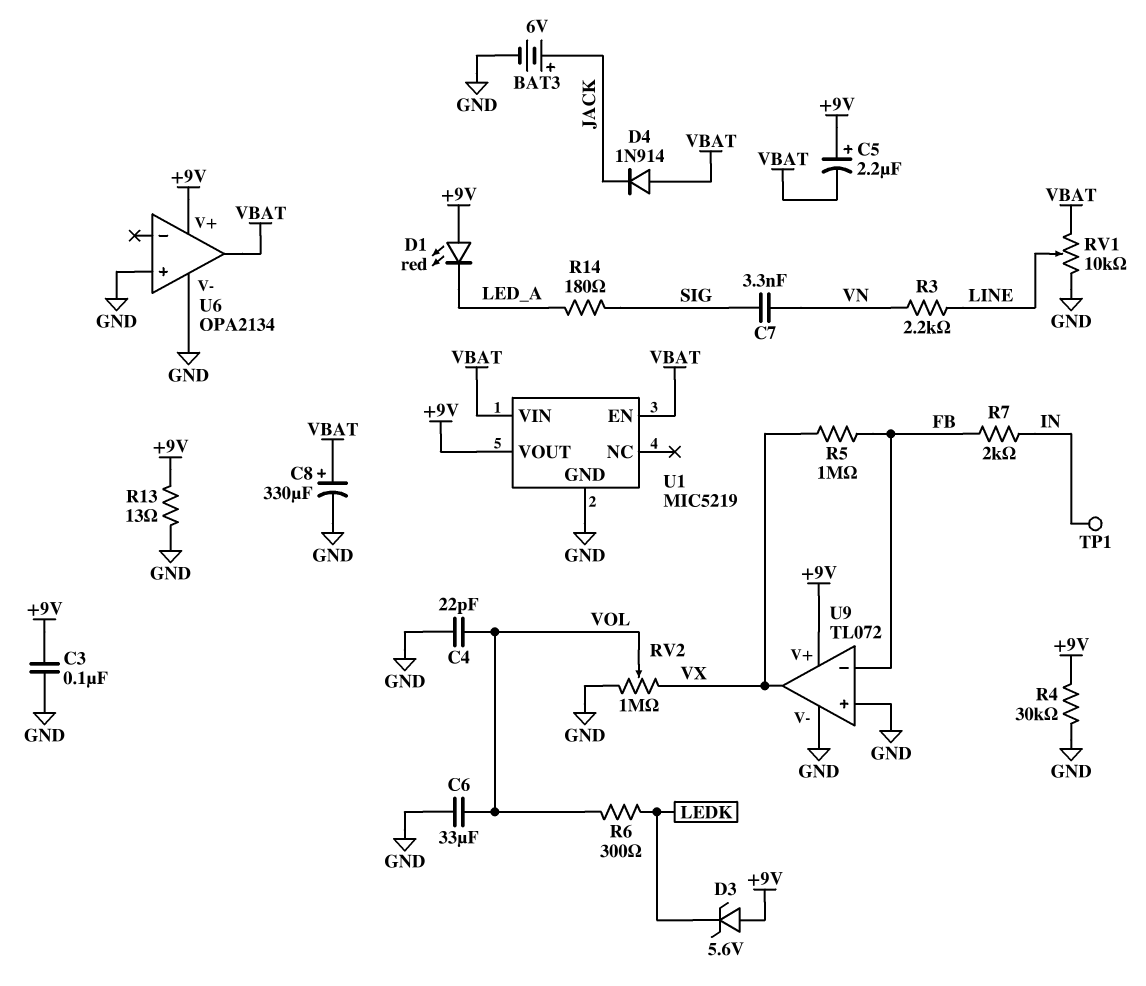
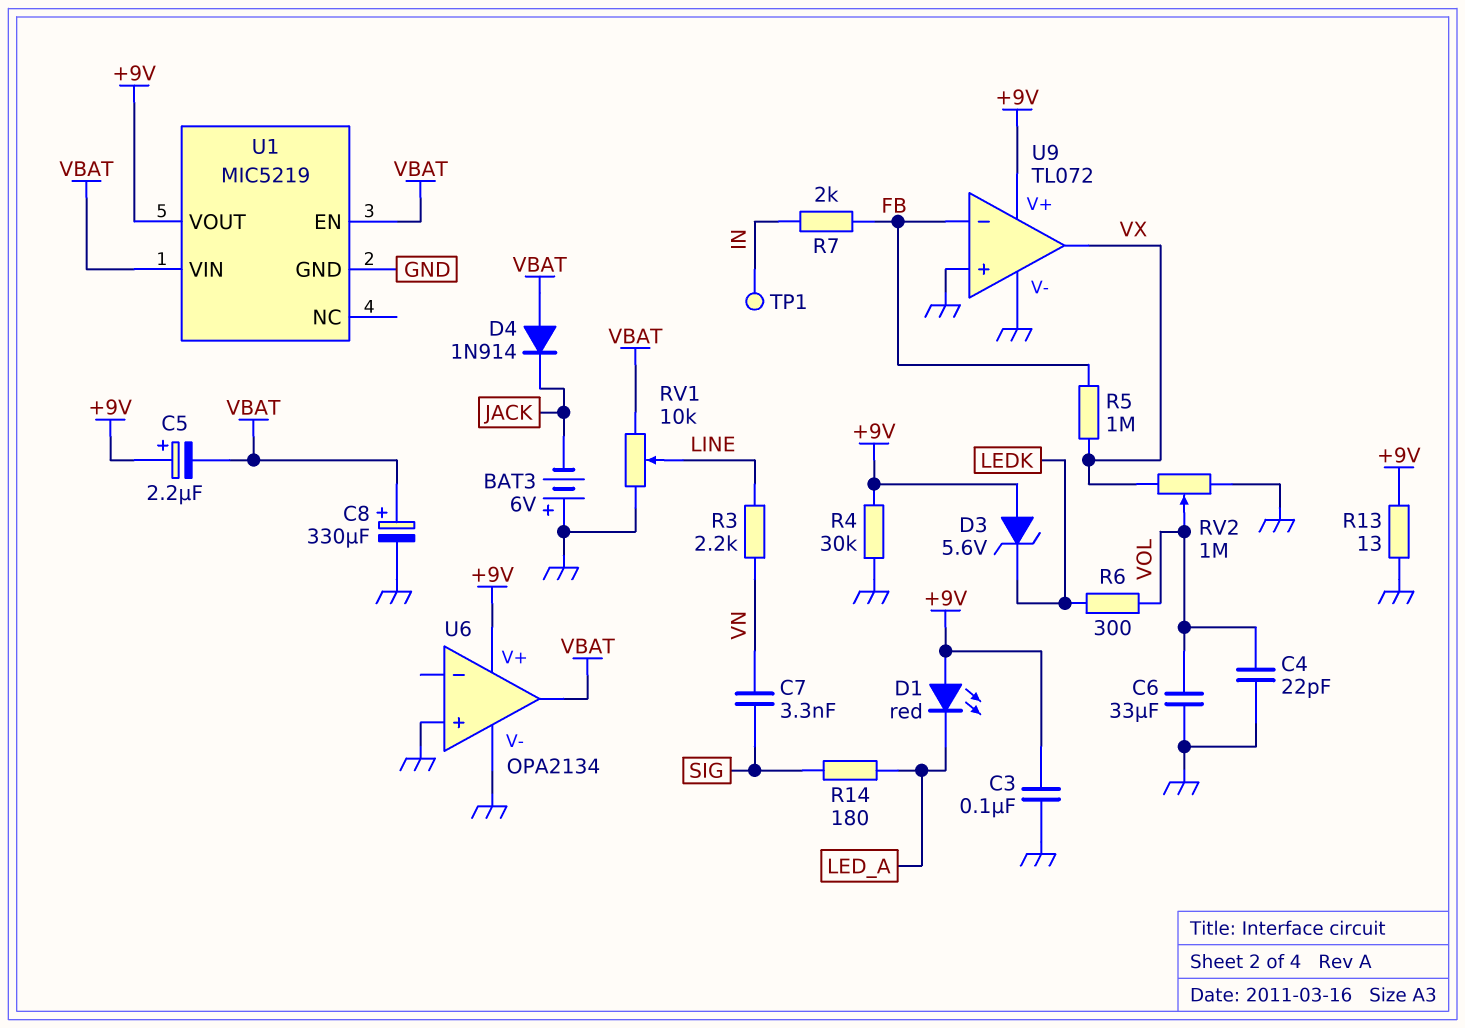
BAT3: 6V (plus JACK, minus GND) -> 6V (plus GND, minus JACK)

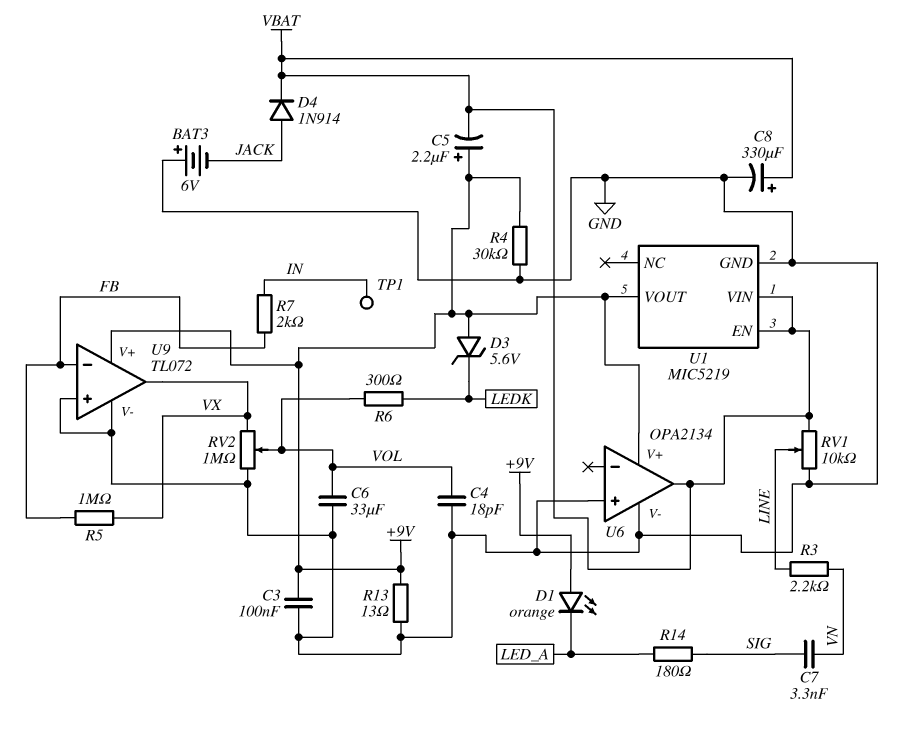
C4: 22pF (GND, VOL) -> 18pF (GND, VOL)
D1: LED red (A +9V, K LED_A) -> LED orange (A +9V, K LED_A)
D4: diode 1N914 (A VBAT, K JACK) -> diode 1N914 (A JACK, K VBAT)

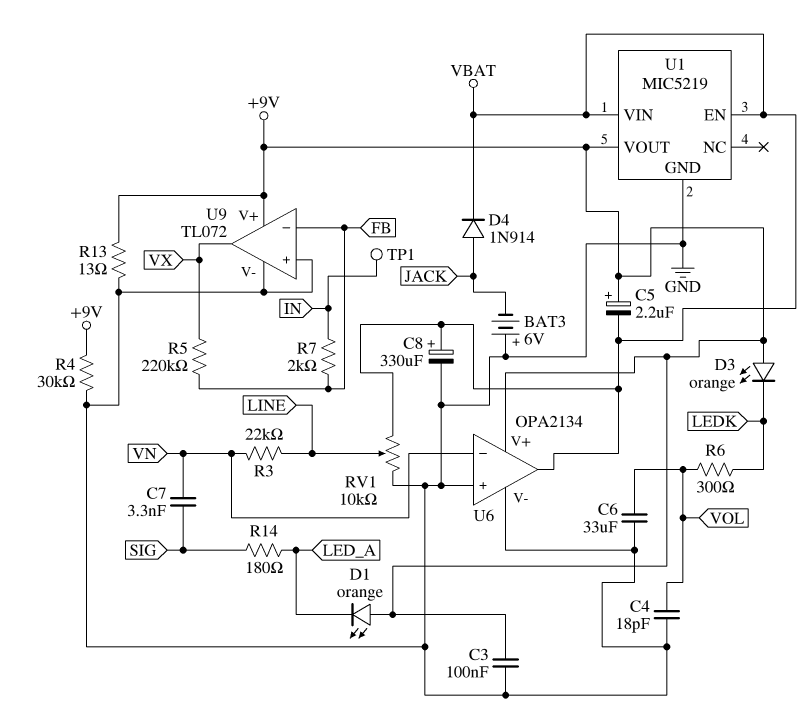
D3: zener 5.6V (A +9V, K LEDK) -> LED orange (A +9V, K LEDK)
R3: 2.2k (LINE, VN) -> 22k (LINE, VN)
R5: 1M (FB, VX) -> 220k (FB, VX)
RV2: 1M (GND, VX, wiper VOL) -> none
U6 pin in-: none -> VN

